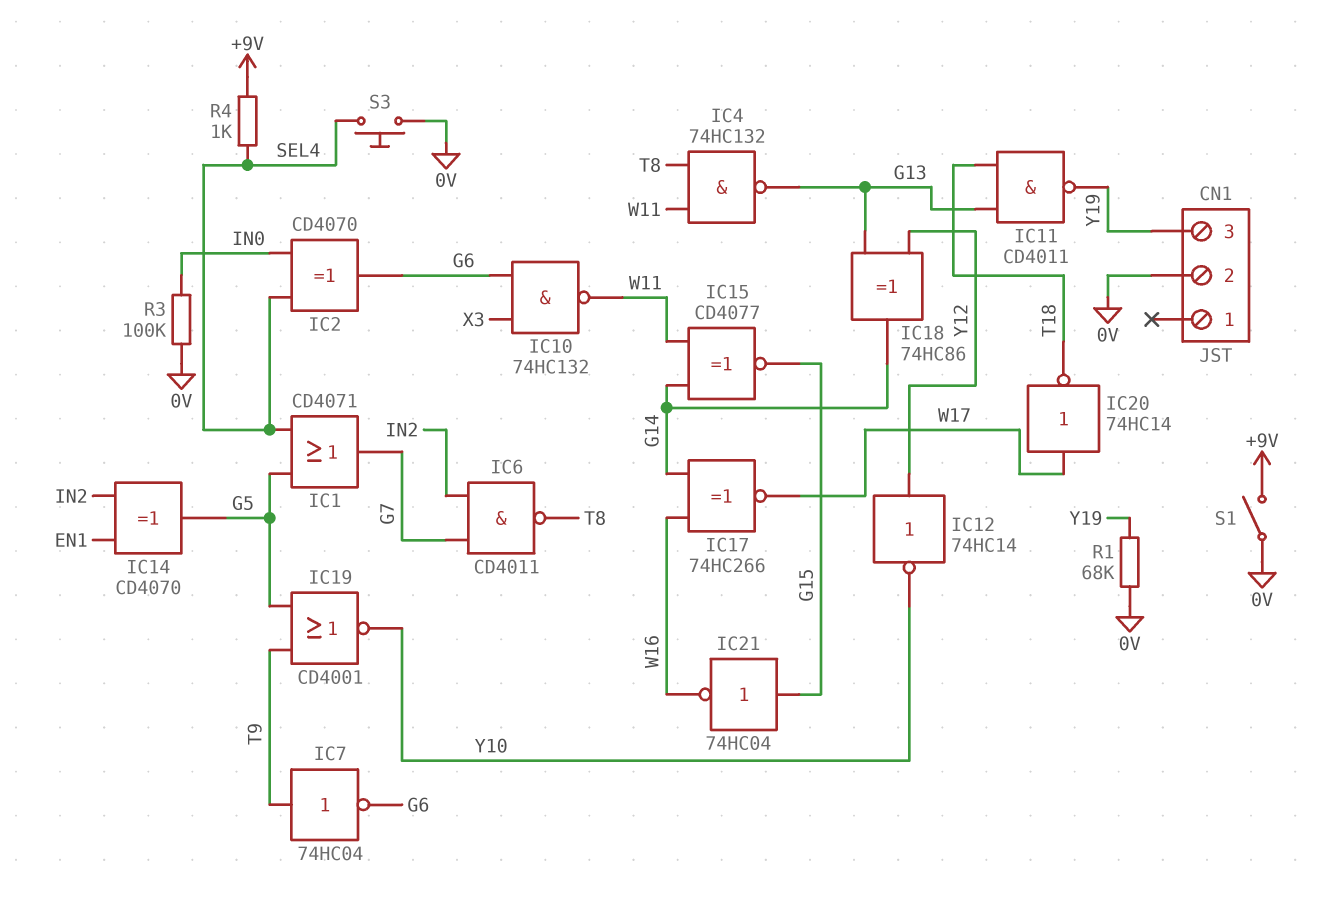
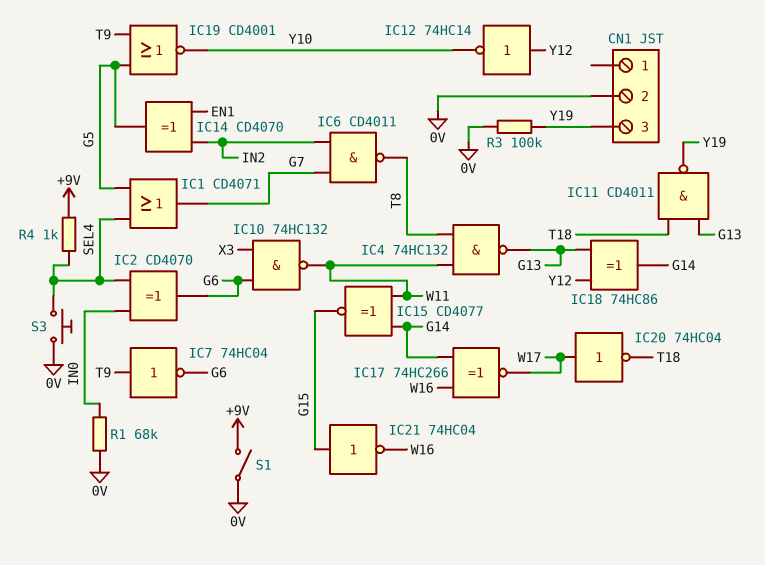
IC20: NOT 74HC14 (in W17, out T18) -> NOT 74HC04 (in W17, out T18)
R1: 68k (0V, Y19) -> 68k (0V, IN0)
R3: 100k (0V, IN0) -> 100k (0V, Y19)

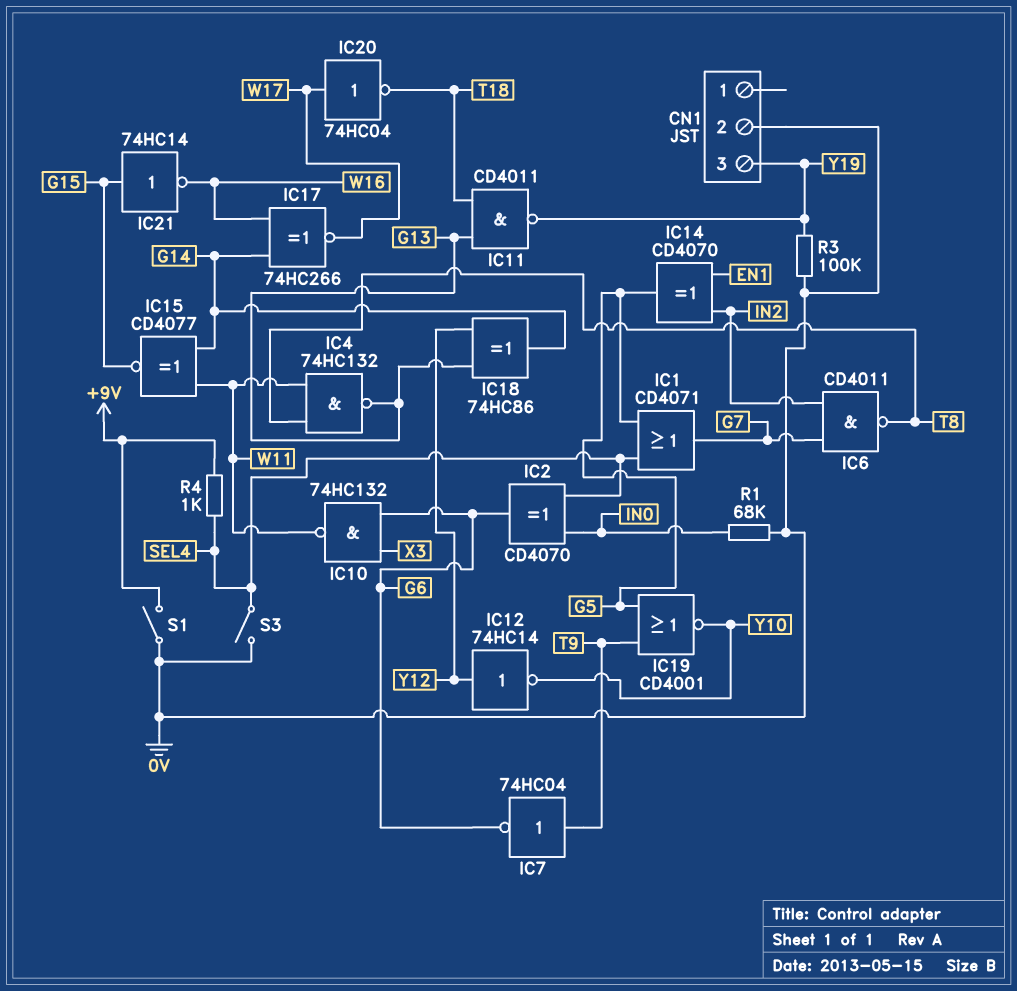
IC21: NOT 74HC04 (in G15, out W16) -> NOT 74HC14 (in G15, out W16)
S3: button (0V, SEL4) -> switch (0V, SEL4)

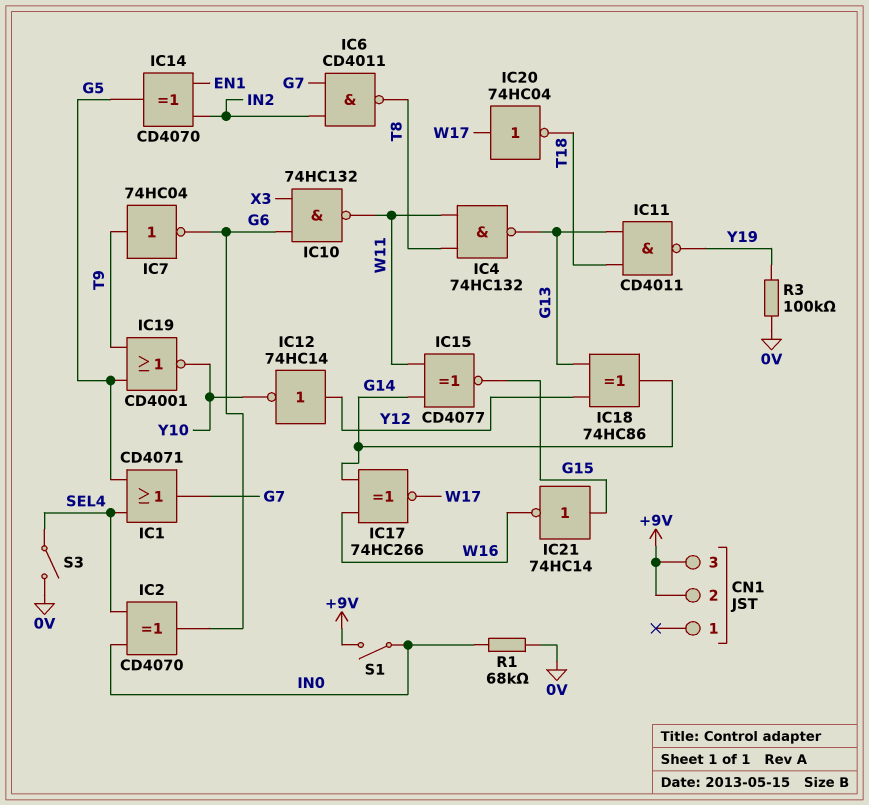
CN1 pin 2: 0V -> +9V
CN1 pin 3: Y19 -> +9V
R4: 1k (+9V, SEL4) -> none
S1: switch (+9V, 0V) -> switch (+9V, IN0)

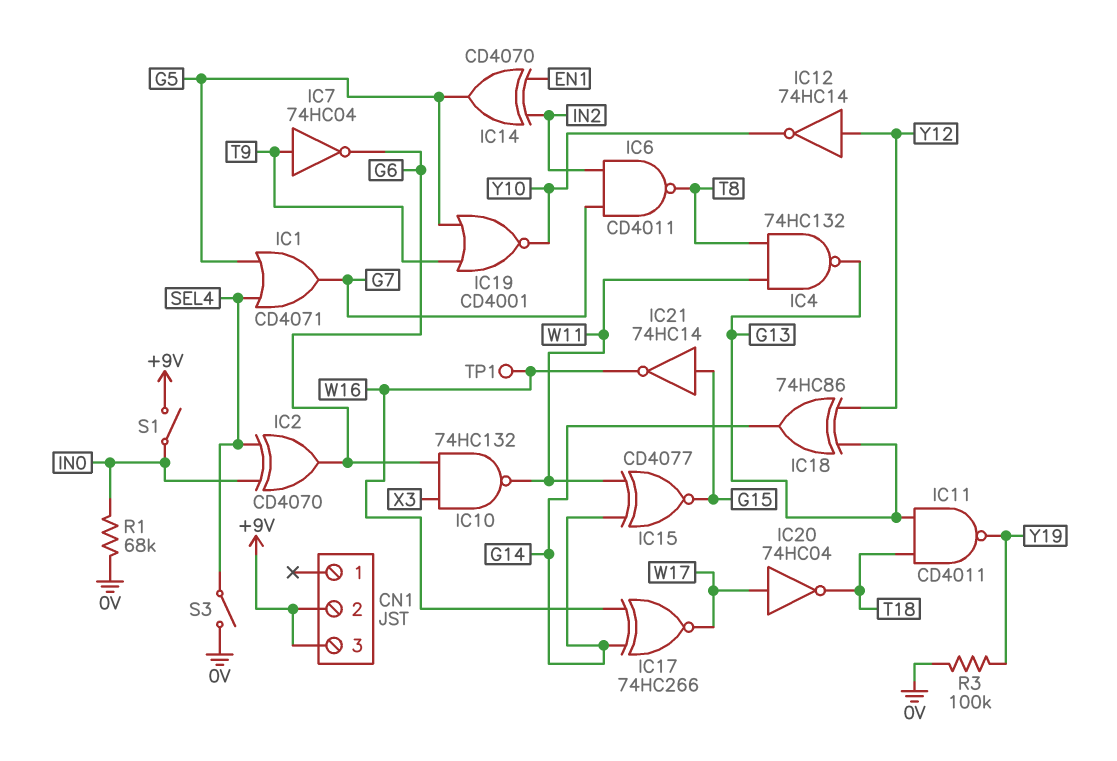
TP1: none -> test point (W16)

